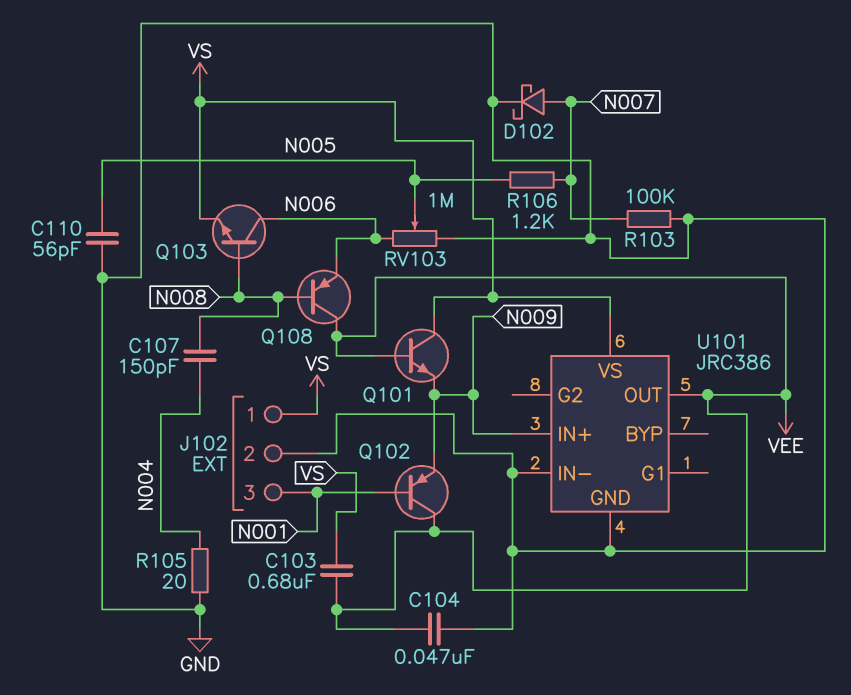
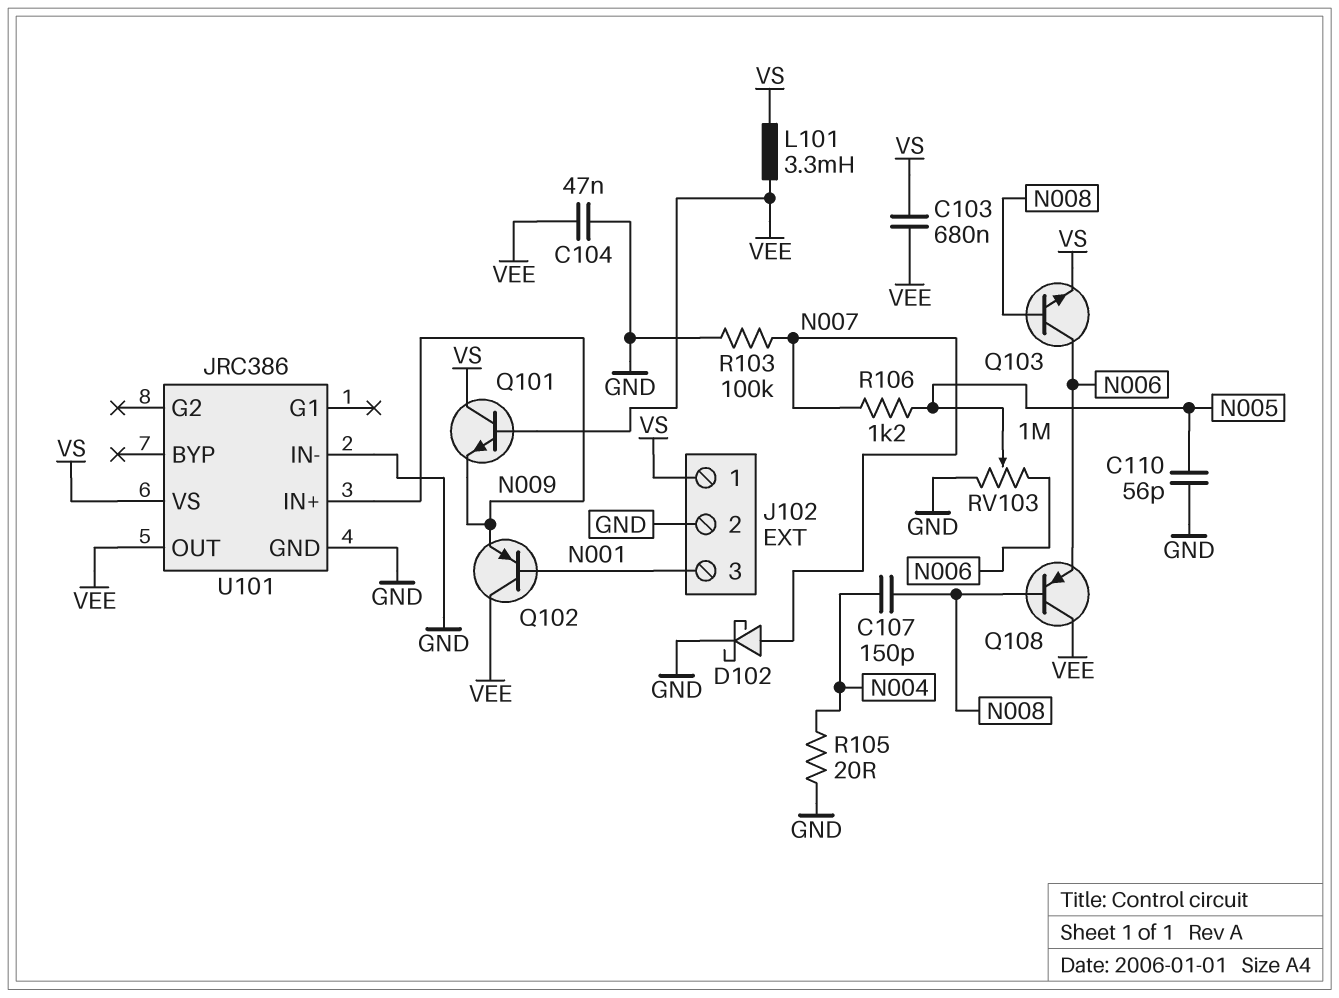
L101: none -> 3.3mH (VEE, VS)

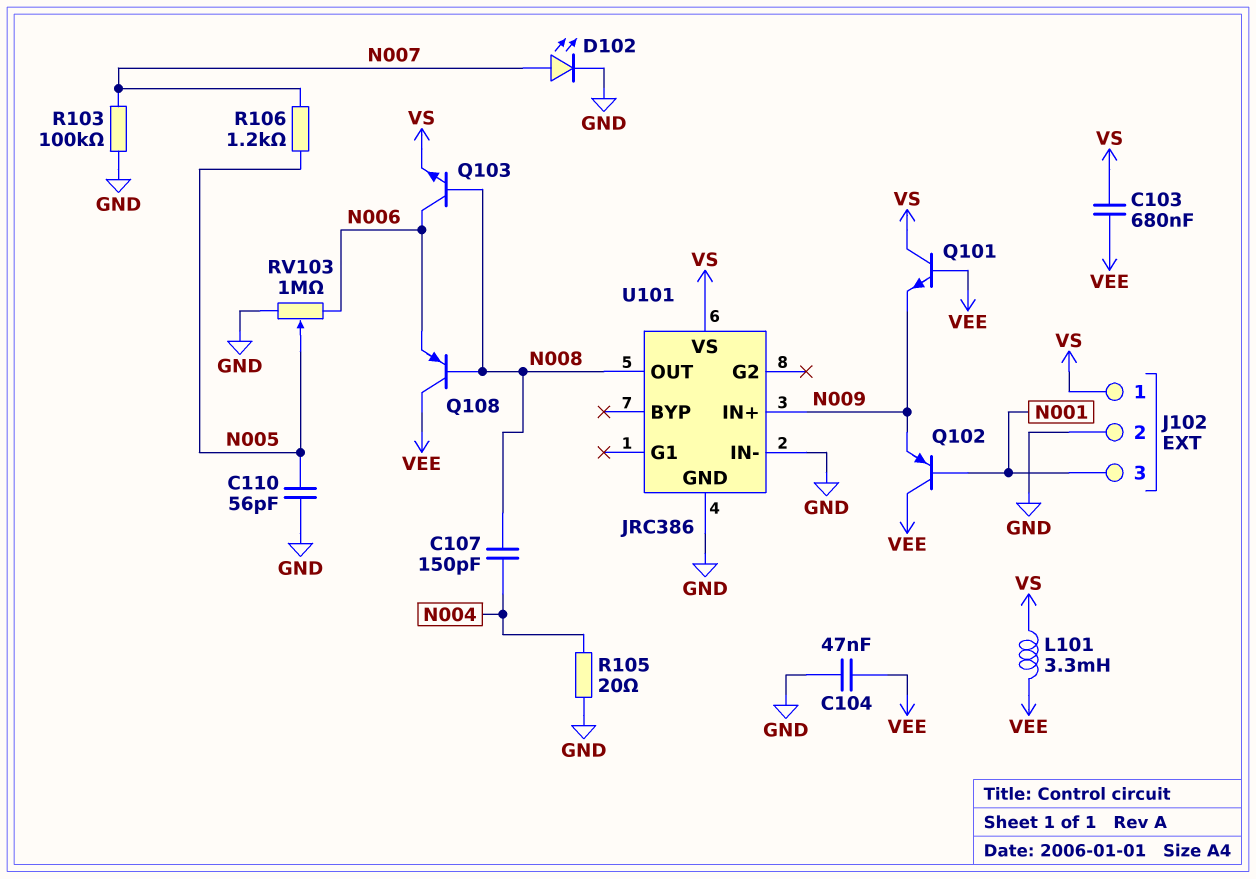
D102: schottky (A N007, K GND) -> LED (A N007, K GND)
U101 pin OUT: VEE -> N008

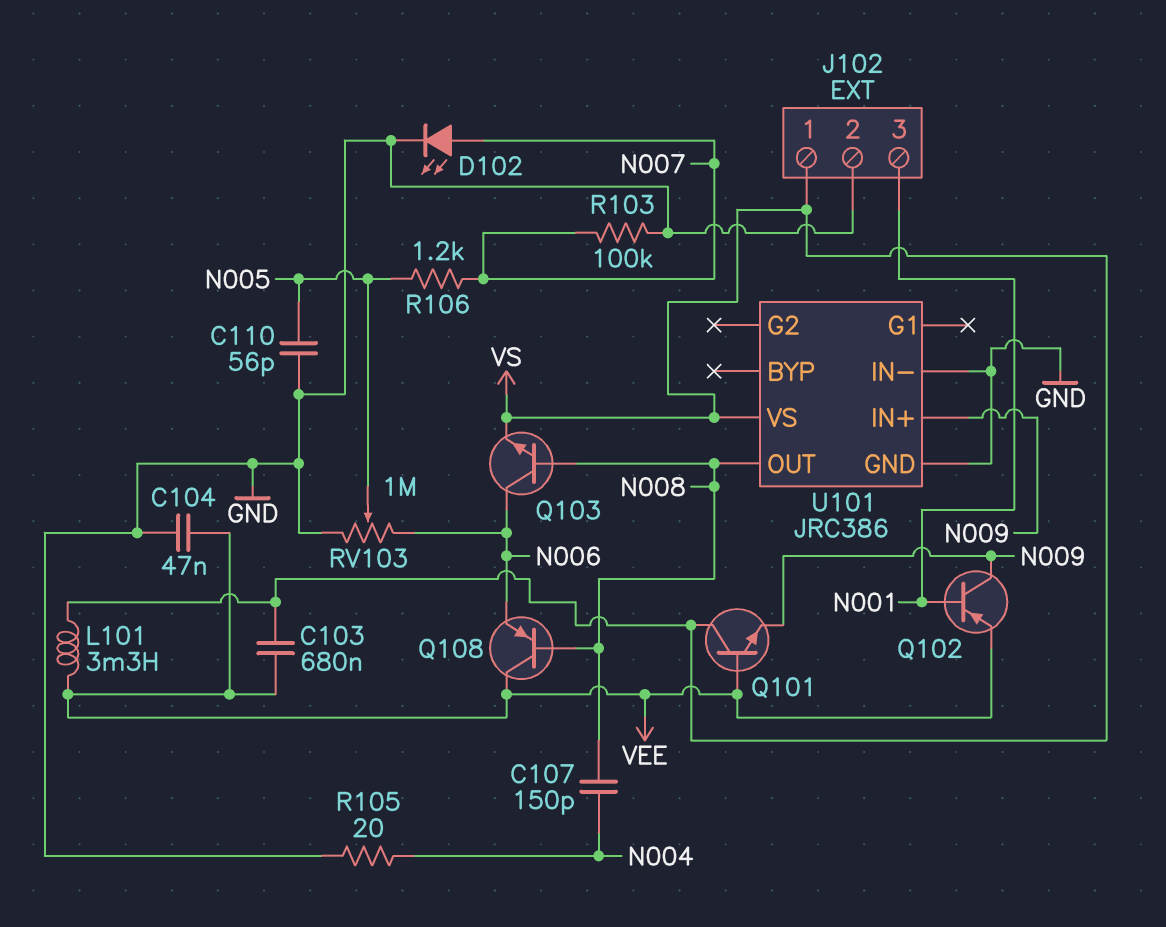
Q102: PNP (B N001, C VEE, E N009) -> PNP (B N001, C N009, E VEE)

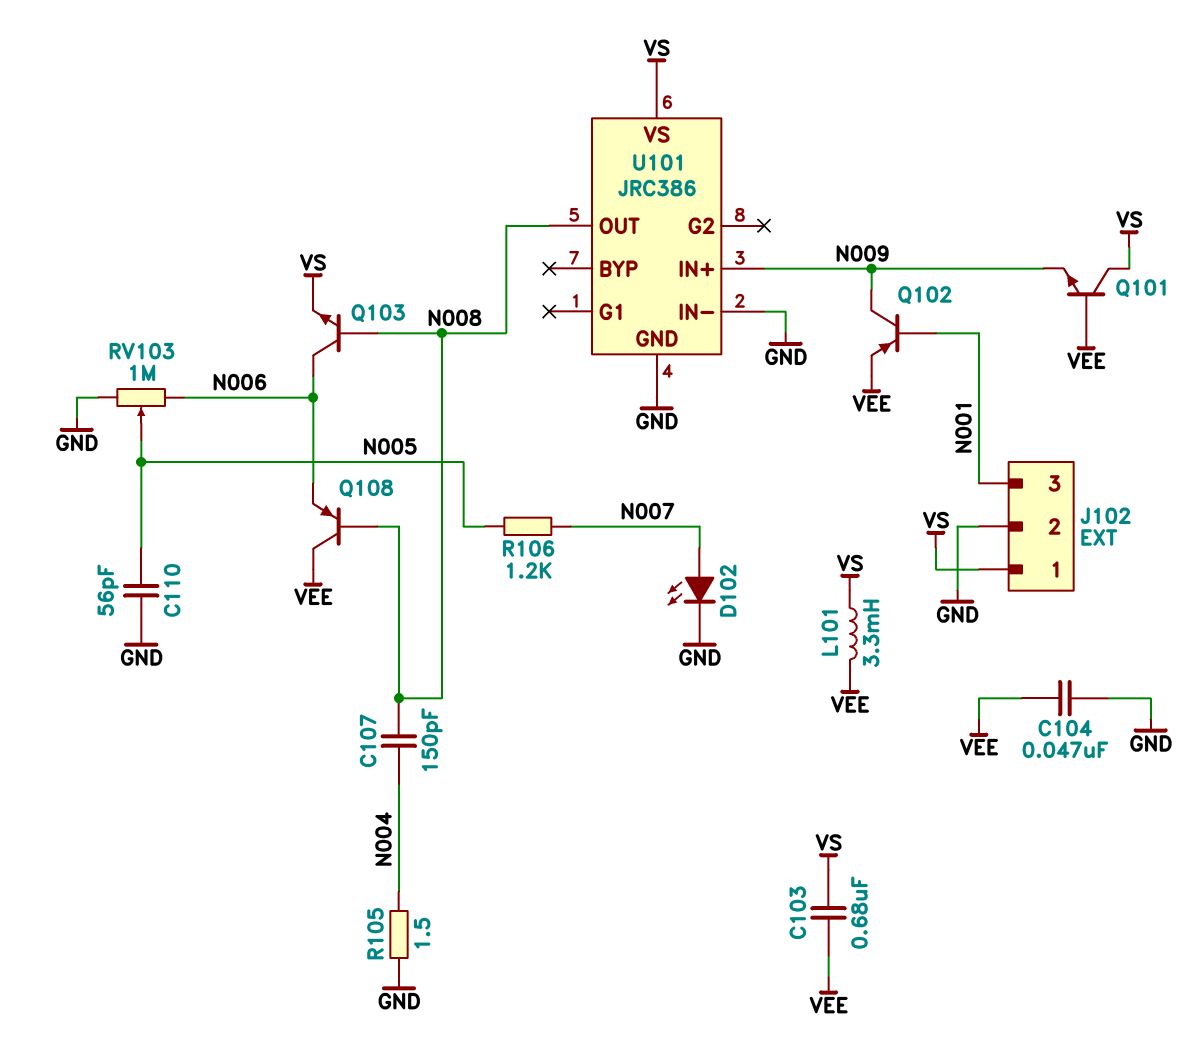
R103: 100k (GND, N007) -> none
R105: 20 (GND, N004) -> 1.5 (GND, N004)

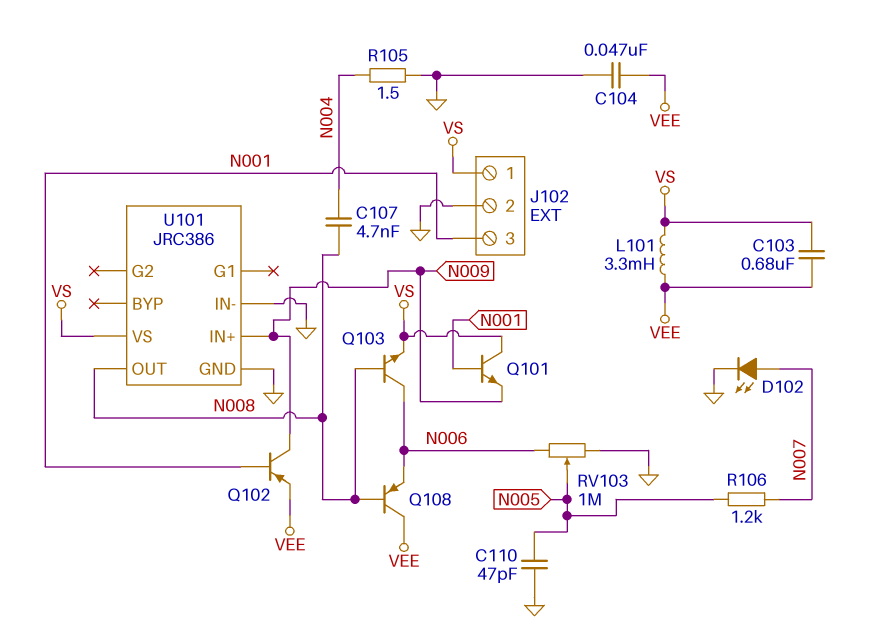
C107: 150pF (N004, N008) -> 4.7nF (N004, N008)
C110: 56pF (GND, N005) -> 47pF (GND, N005)
Q101: NPN (B VEE, C VS, E N009) -> NPN (B N001, C VS, E N009)

